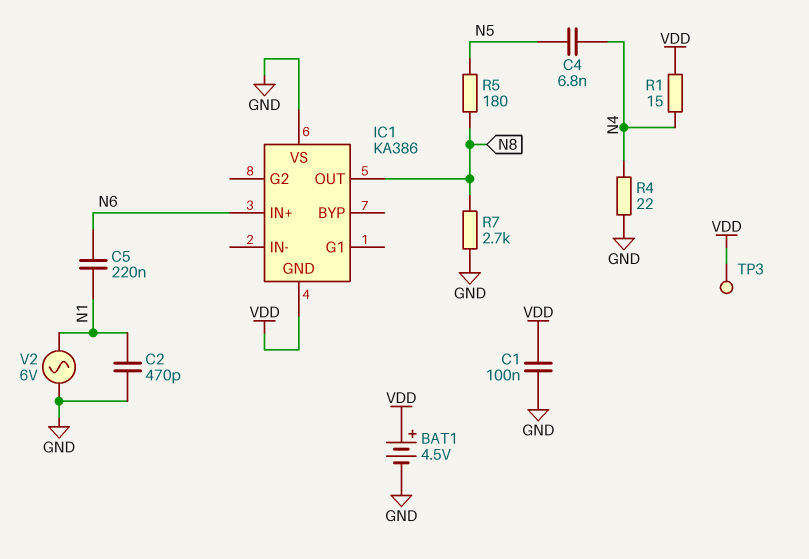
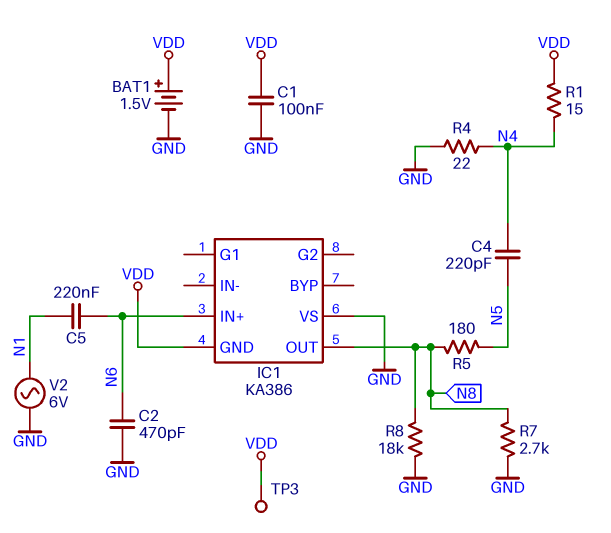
BAT1: 4.5V (plus VDD, minus GND) -> 1.5V (plus VDD, minus GND)
C2: 470pF (GND, N1) -> 470pF (GND, N6)
C4: 6.8nF (N4, N5) -> 220pF (N4, N5)
R8: none -> 18k (GND, N8)

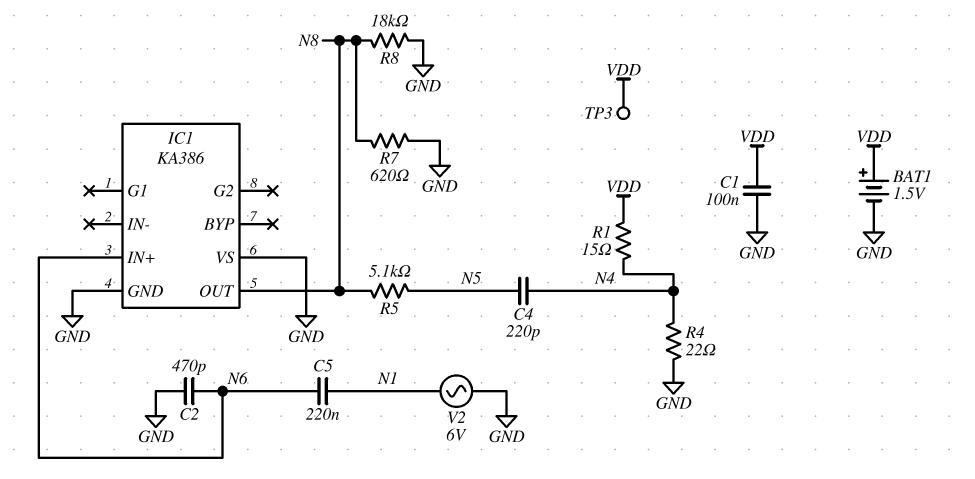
IC1 pin GND: VDD -> GND
R5: 180 (N5, N8) -> 5.1k (N5, N8)
R7: 2.7k (GND, N8) -> 620 (GND, N8)

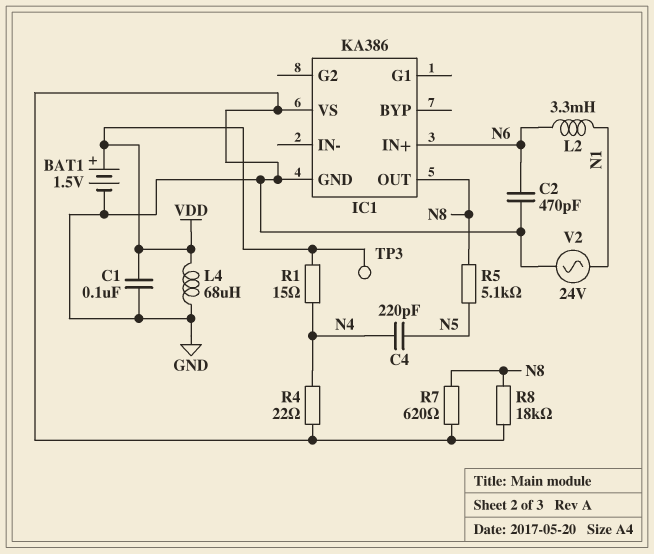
C5: 220nF (N1, N6) -> none
L2: none -> 3.3mH (N1, N6)
L4: none -> 68uH (GND, VDD)
V2: AC 6V (GND, N1) -> AC 24V (GND, N1)

